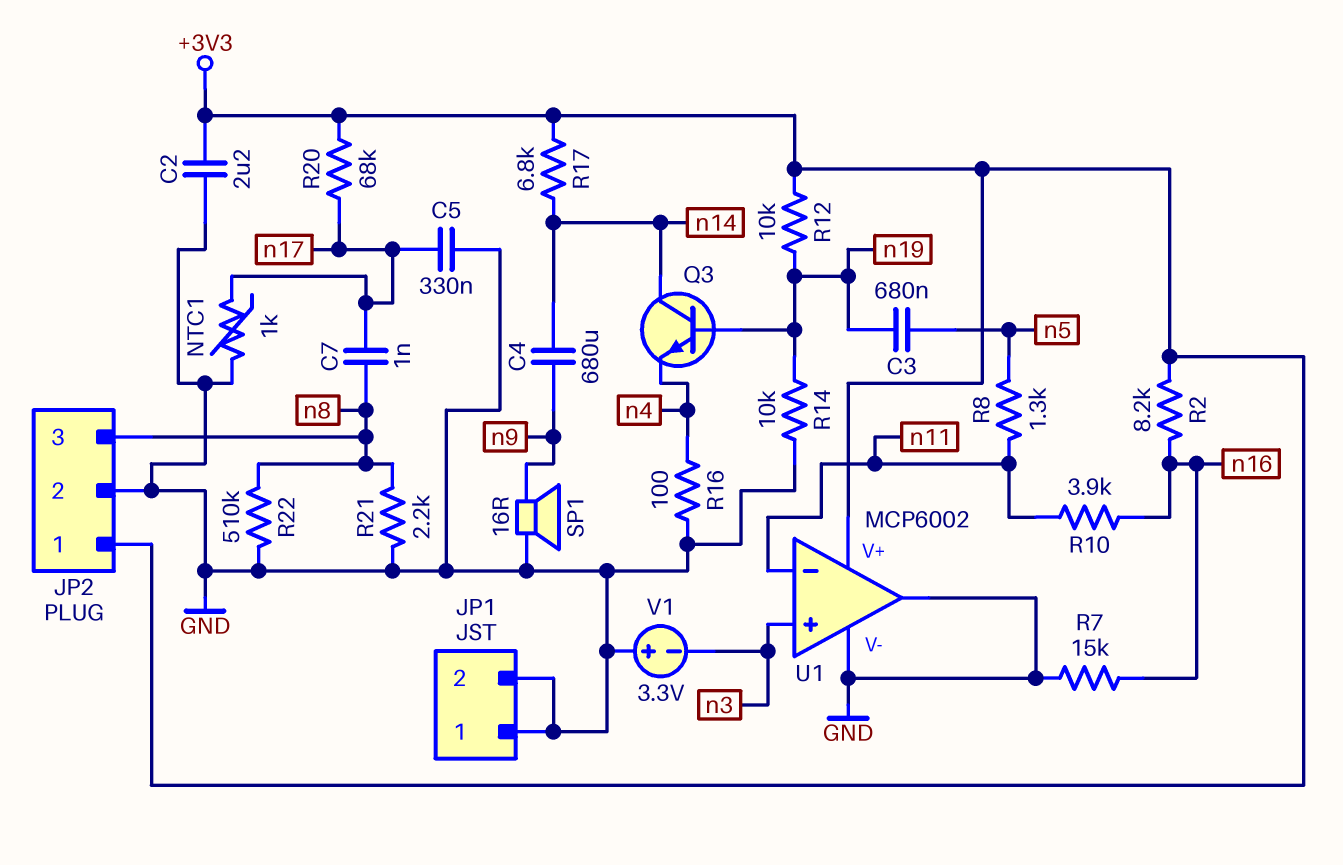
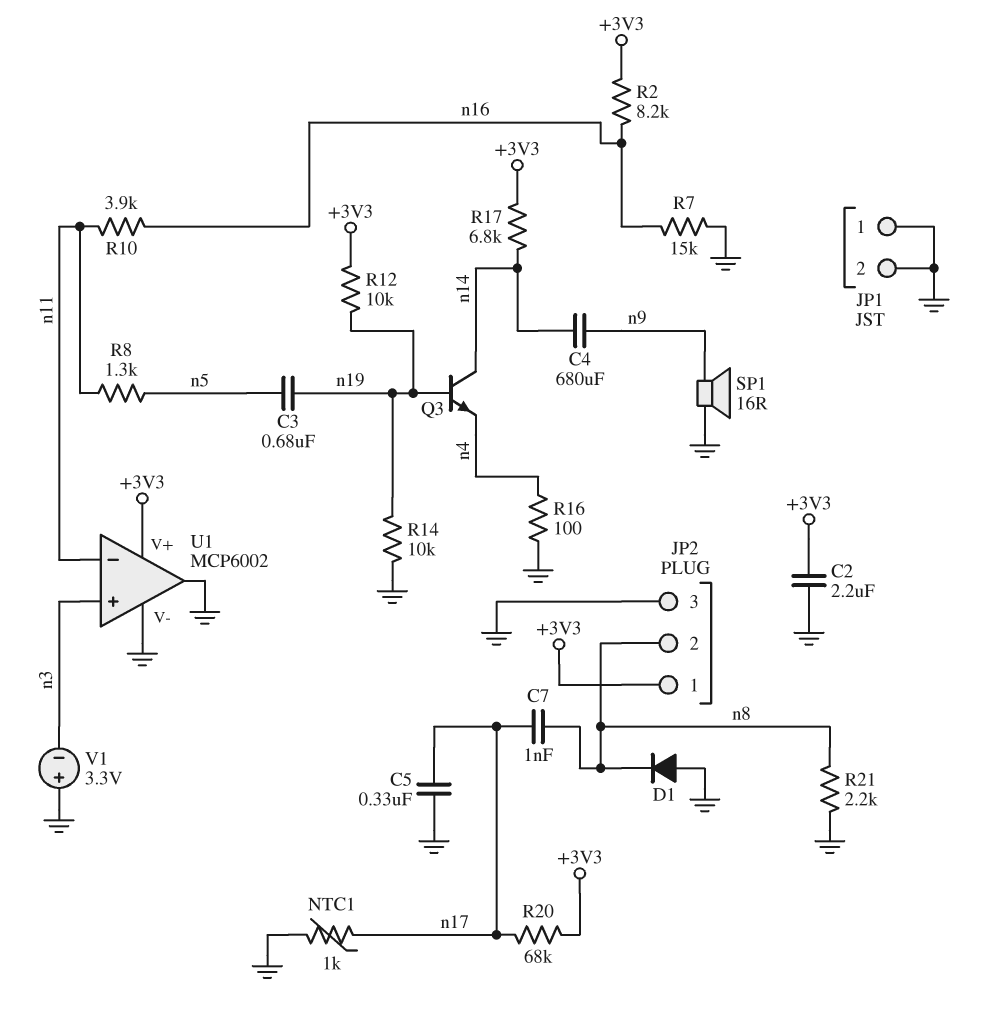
D1: none -> diode (A GND, K n8)
JP2 pin 2: GND -> n8
JP2 pin 3: n8 -> GND
R22: 510k (GND, n8) -> none

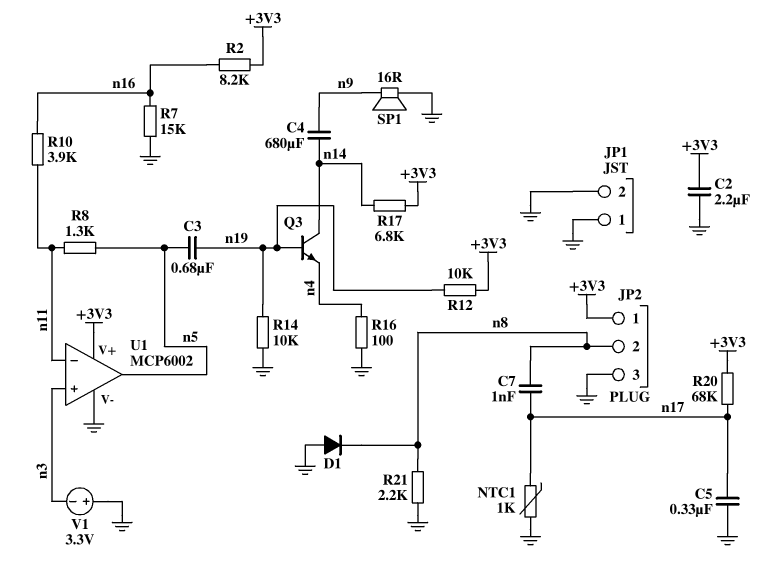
U1 pin out: GND -> n5

